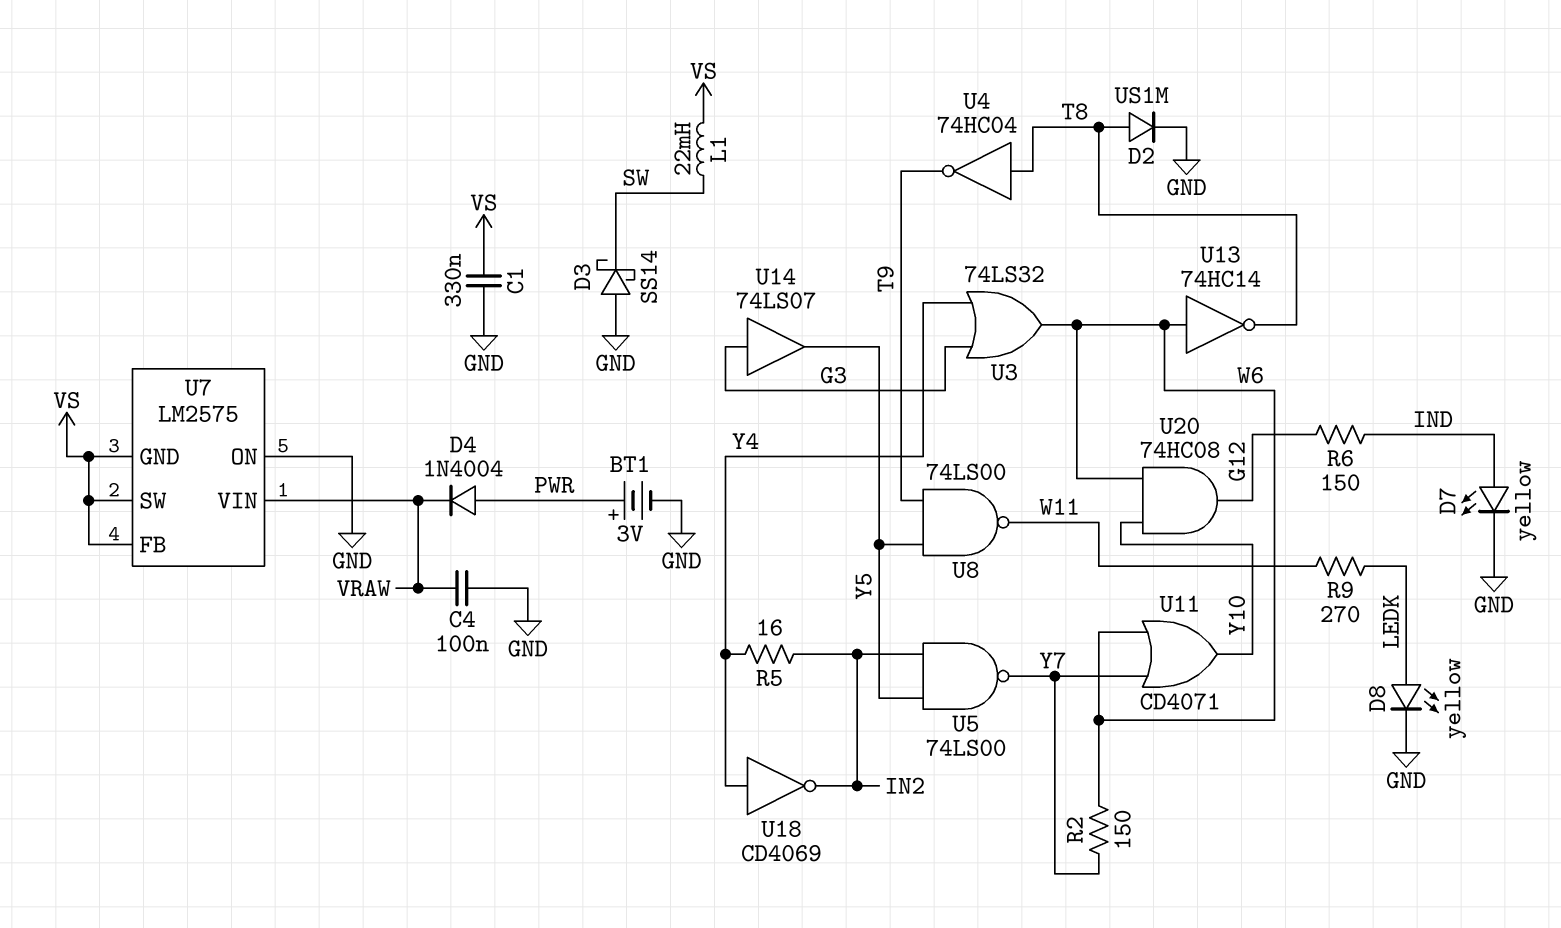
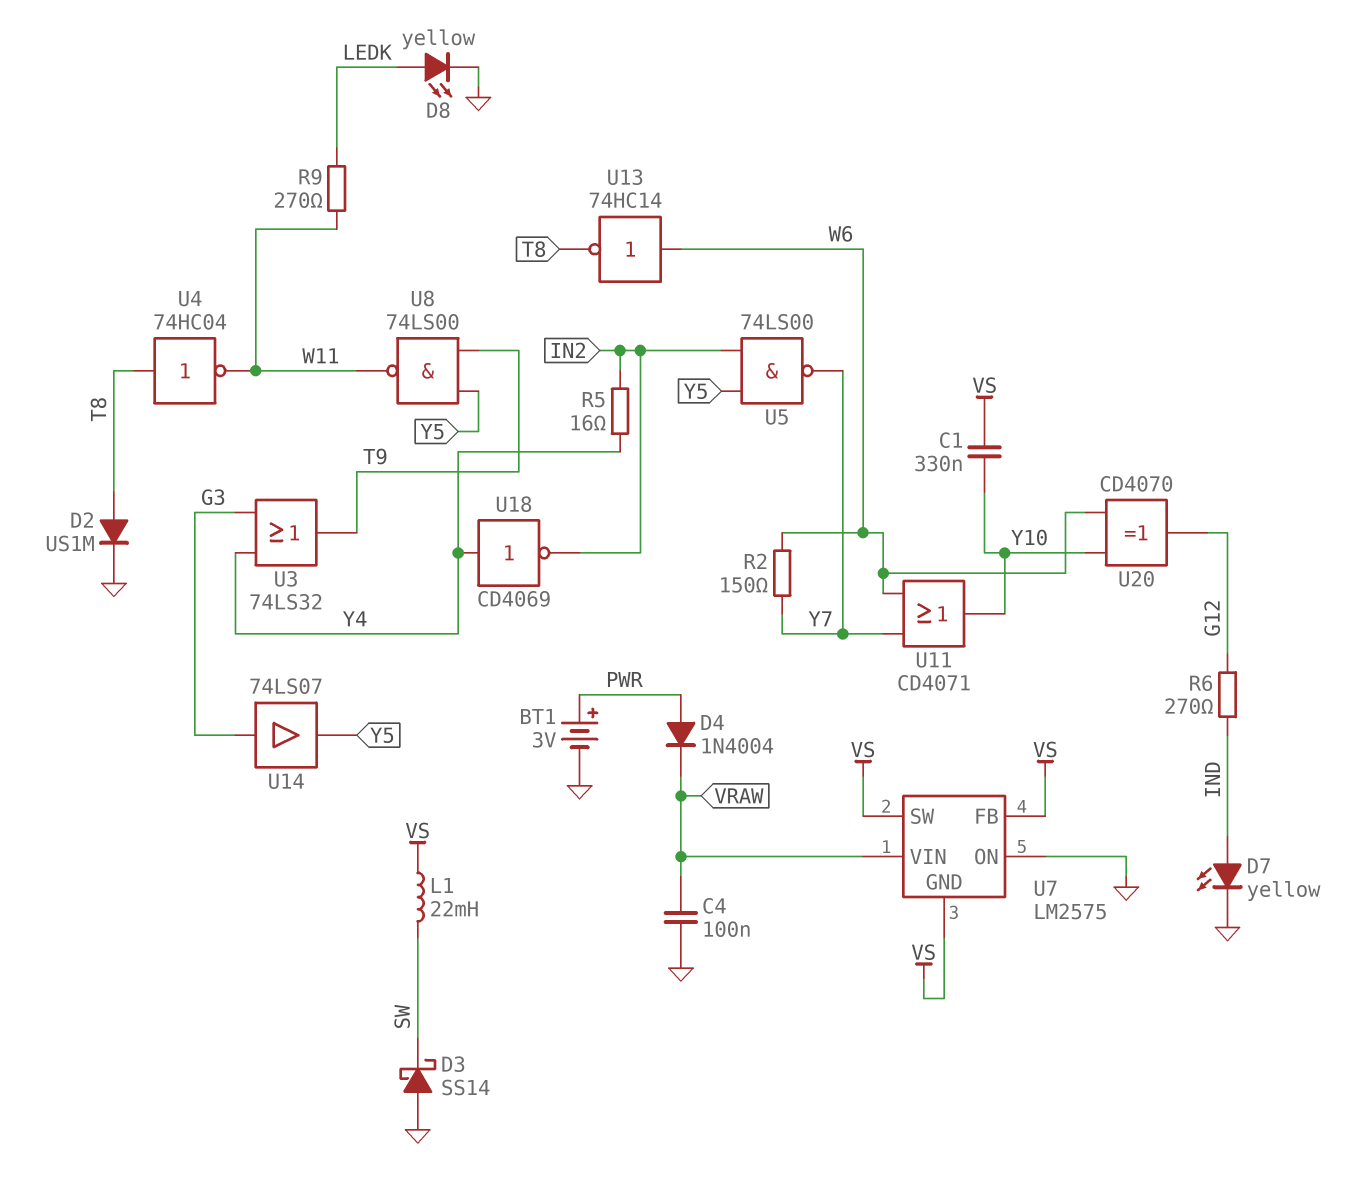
C1: 330nF (GND, VS) -> 330nF (VS, Y10)
R6: 150 (G12, IND) -> 270 (G12, IND)
U3: OR 74LS32 (in G3, in Y4, out W6) -> OR 74LS32 (in G3, in Y4, out T9)
U4: NOT 74HC04 (in T8, out T9) -> NOT 74HC04 (in T8, out W11)
U20: AND 74HC08 (in W6, in Y10, out G12) -> XOR CD4070 (in W6, in Y10, out G12)

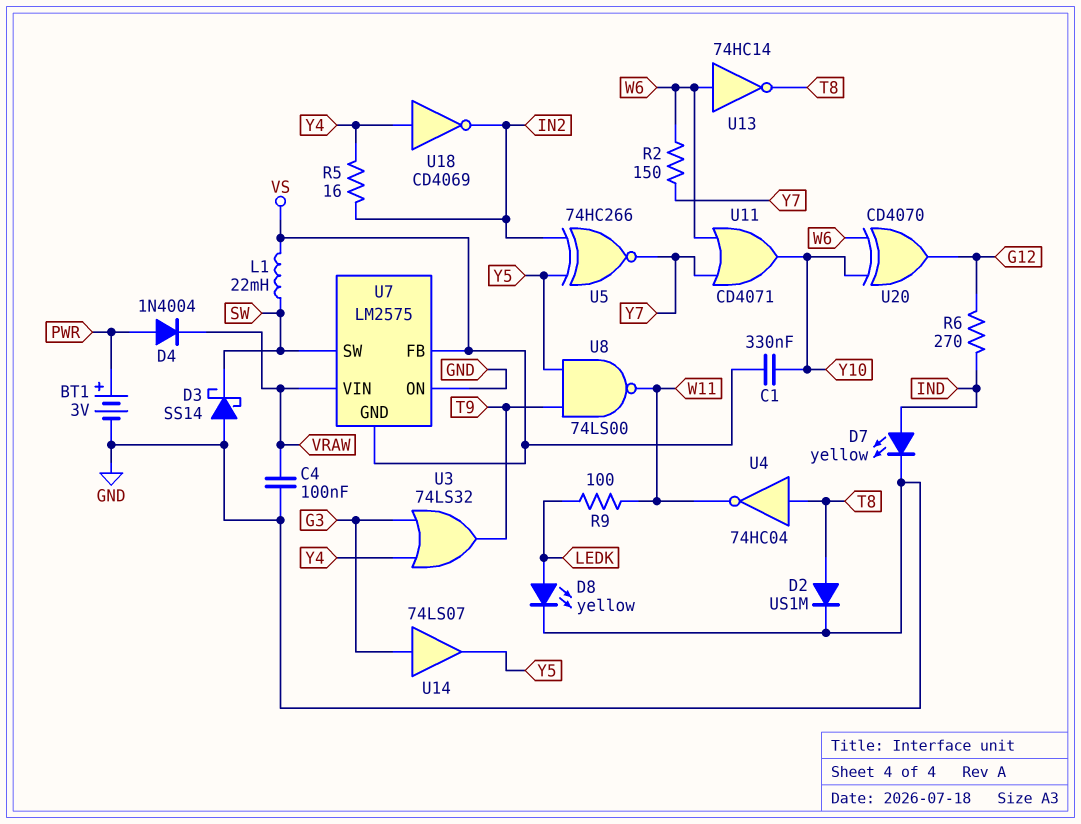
R9: 270 (LEDK, W11) -> 100 (LEDK, W11)
U5: NAND 74LS00 (in IN2, in Y5, out Y7) -> XNOR 74HC266 (in IN2, in Y5, out Y7)
U7 pin SW: VS -> SW

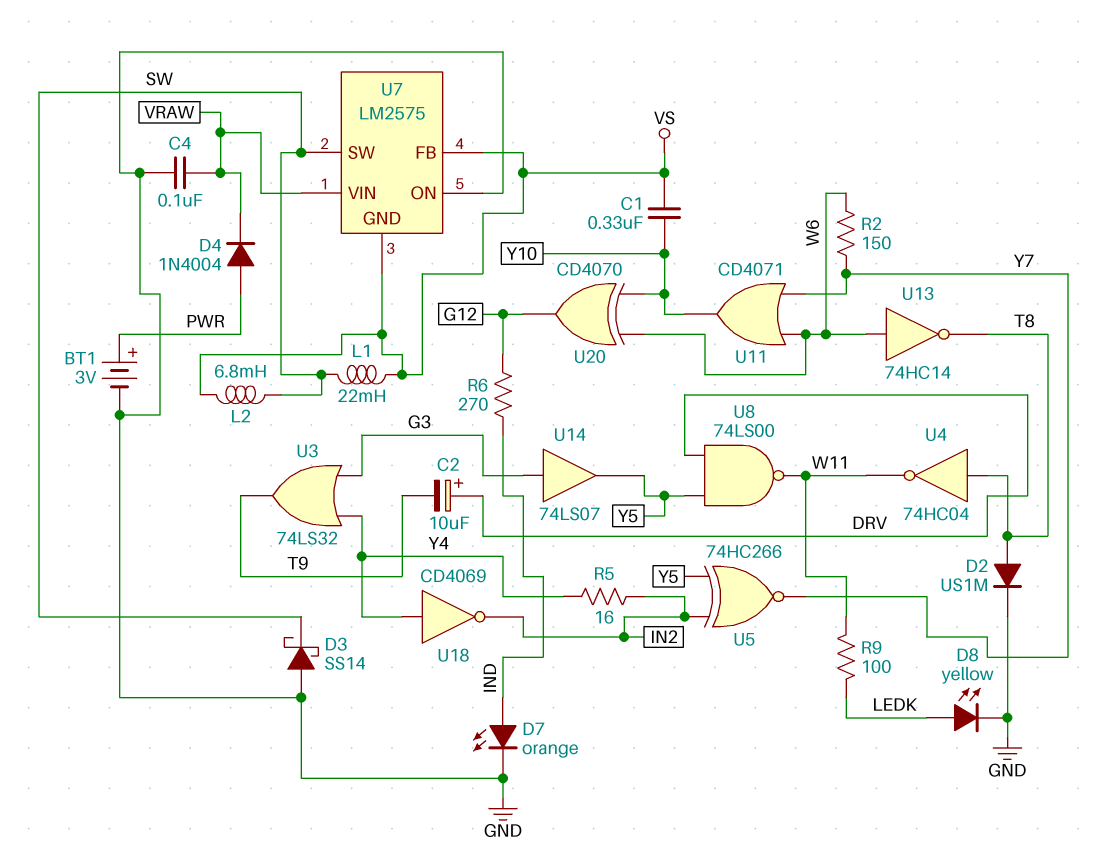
C2: none -> 10uF (plus DRV, minus T9)
D7: LED yellow (A IND, K GND) -> LED orange (A IND, K GND)
L2: none -> 6.8mH (SW, VS)
U8: NAND 74LS00 (in T9, in Y5, out W11) -> NAND 74LS00 (in DRV, in Y5, out W11)

